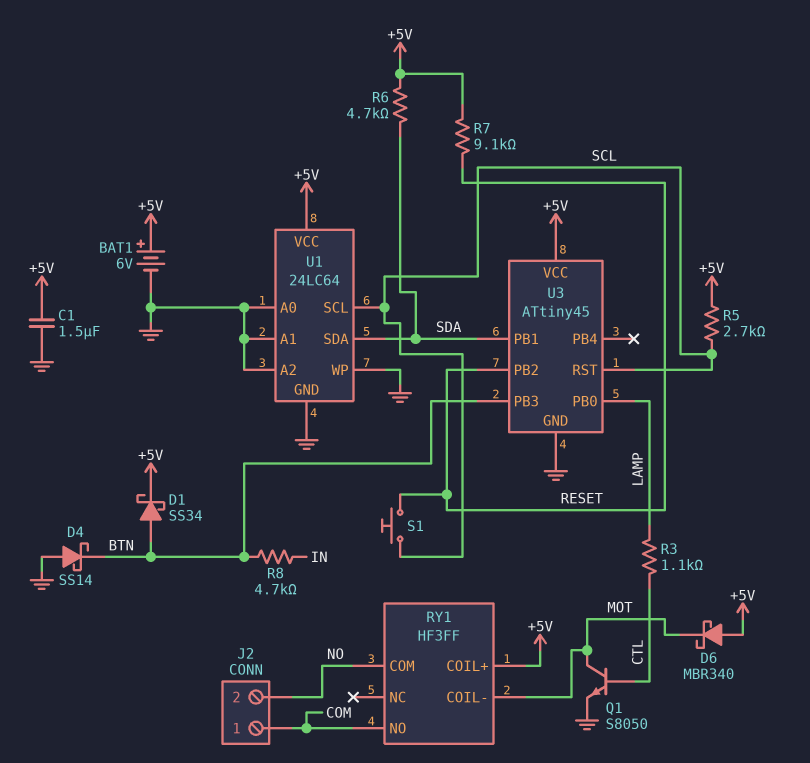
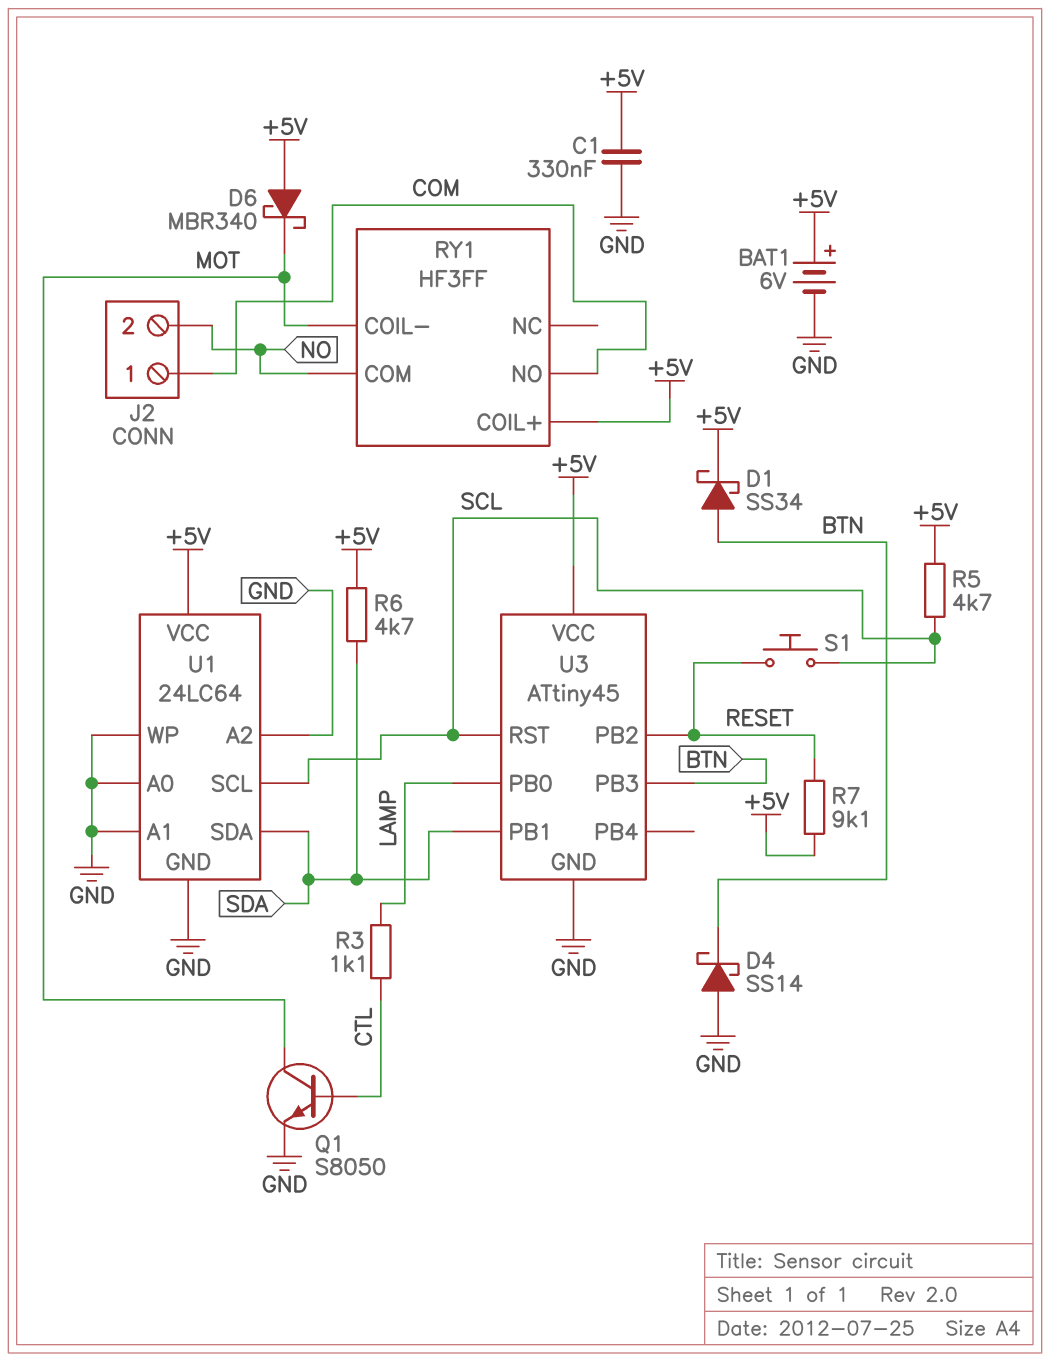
C1: 1.5uF (+5V, GND) -> 330nF (+5V, GND)
R5: 2.7k (+5V, SCL) -> 4.7k (+5V, SCL)
R8: 4.7k (BTN, IN) -> none

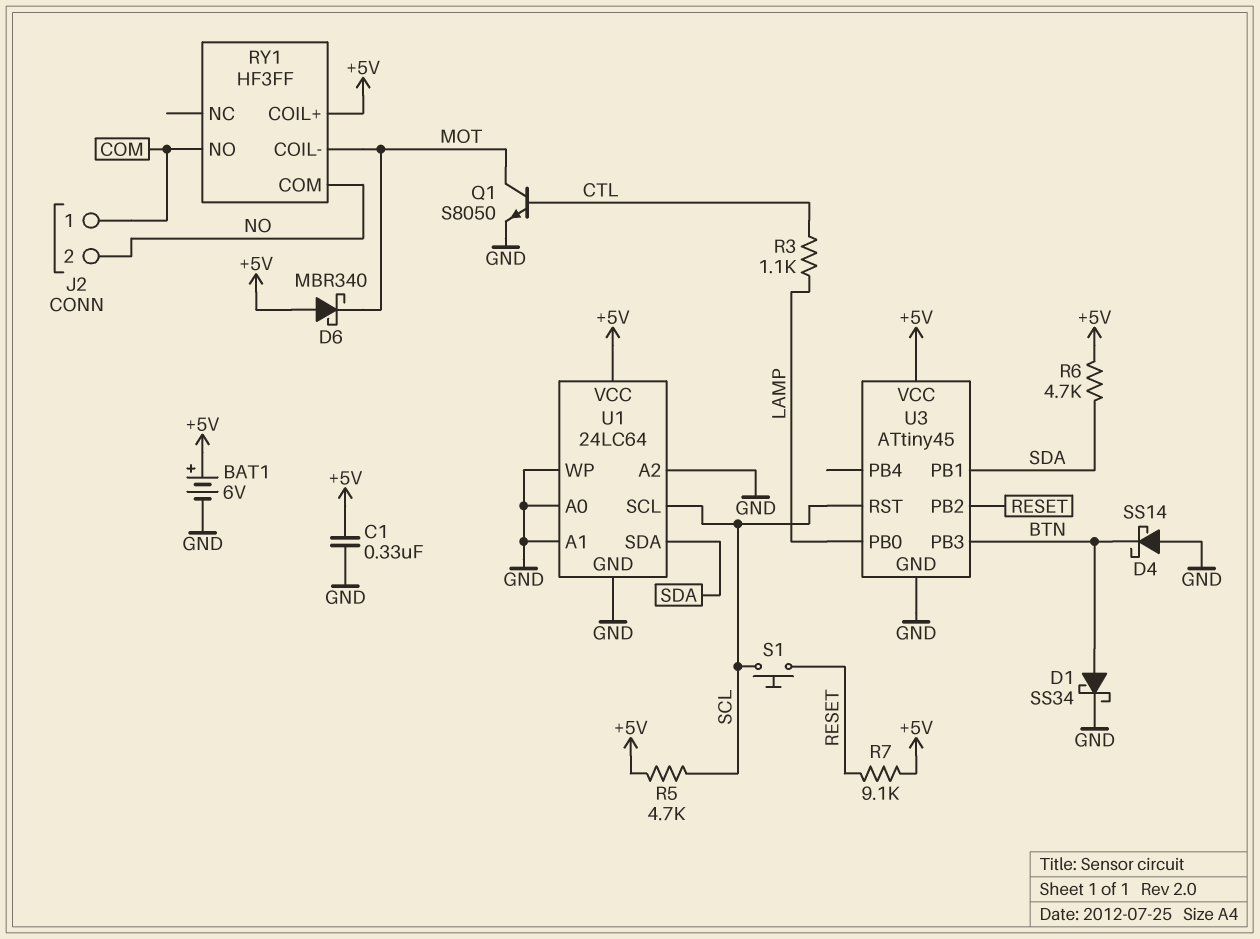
D1: schottky SS34 (A BTN, K +5V) -> schottky SS34 (A BTN, K GND)

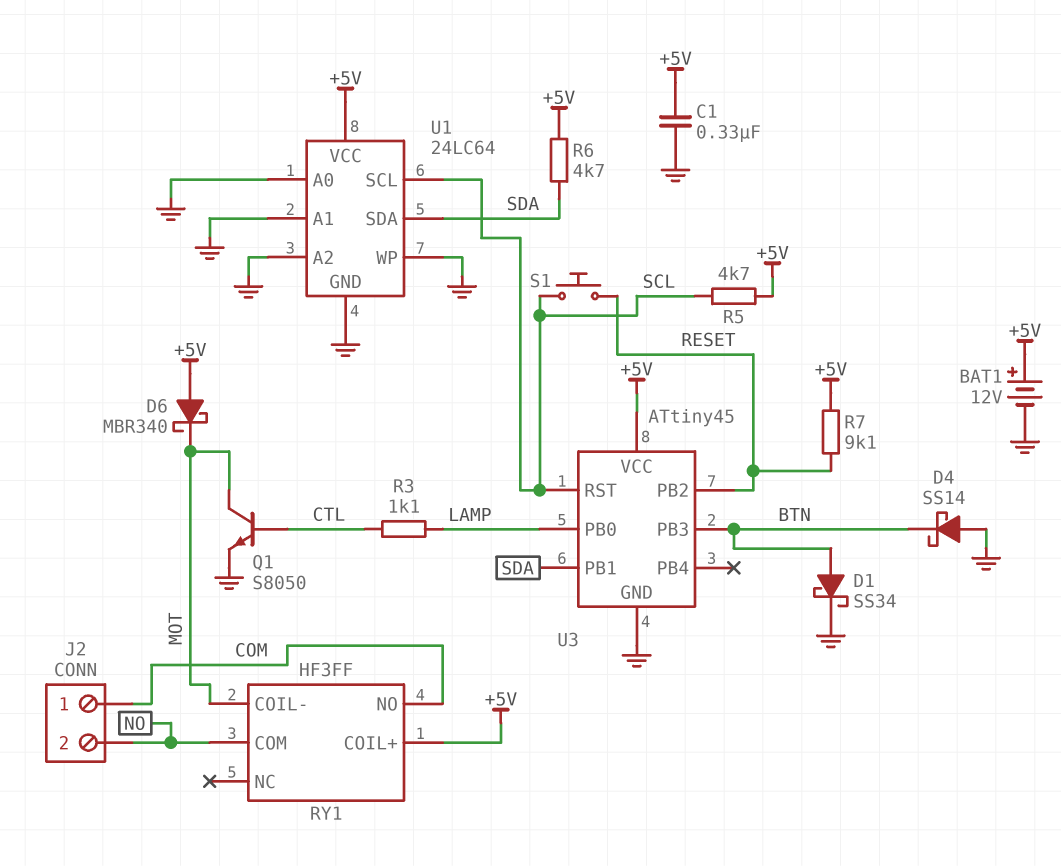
BAT1: 6V (plus +5V, minus GND) -> 12V (plus +5V, minus GND)

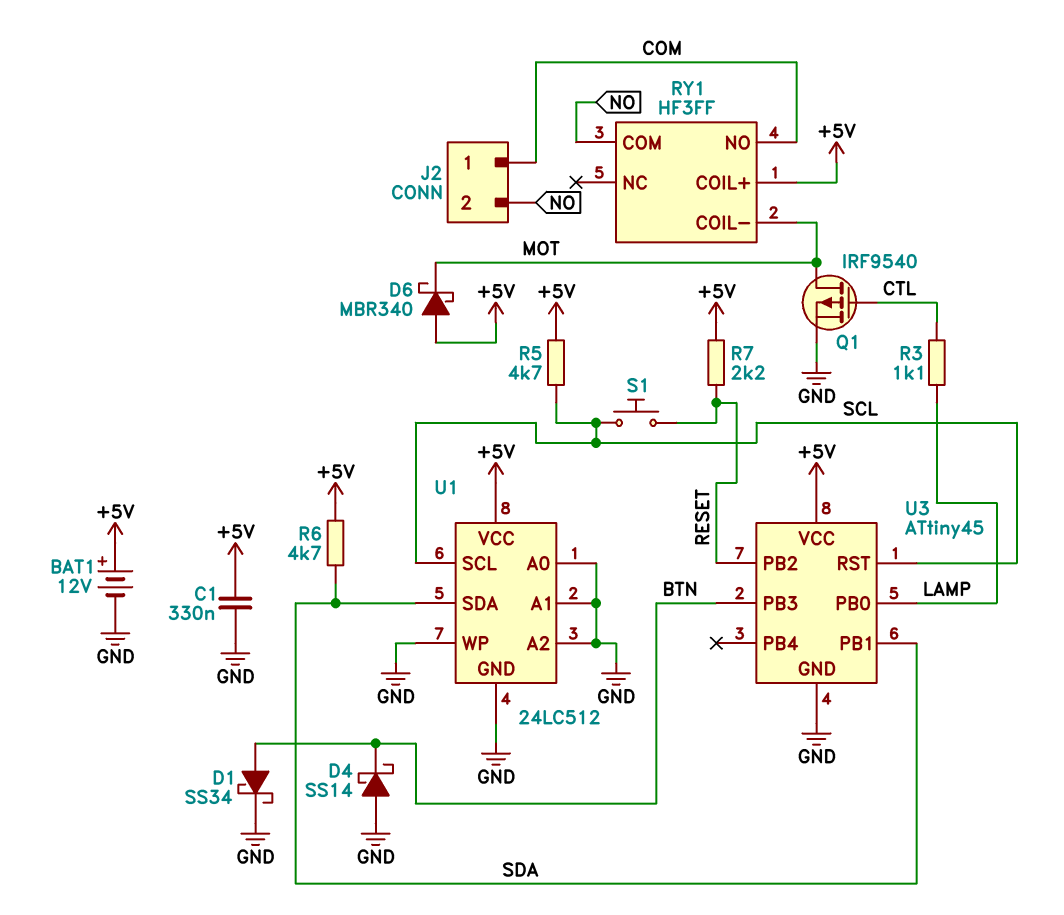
Q1: NPN S8050 (B CTL, C MOT, E GND) -> PMOS IRF9540 (G CTL, D MOT, S GND)
R7: 9.1k (+5V, RESET) -> 2.2k (+5V, RESET)
U1: 24LC64 -> 24LC512

